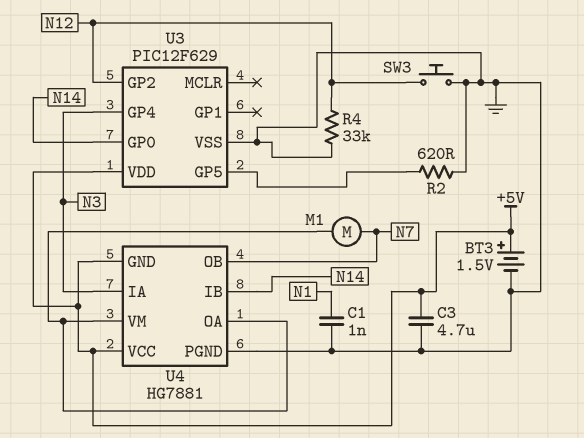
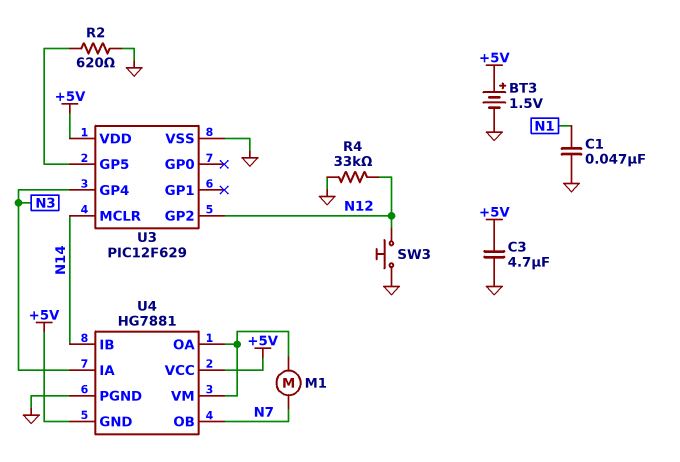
C1: 1nF (GND, N1) -> 47nF (GND, N1)
U3 pin GP0: N14 -> none
U3 pin MCLR: none -> N14

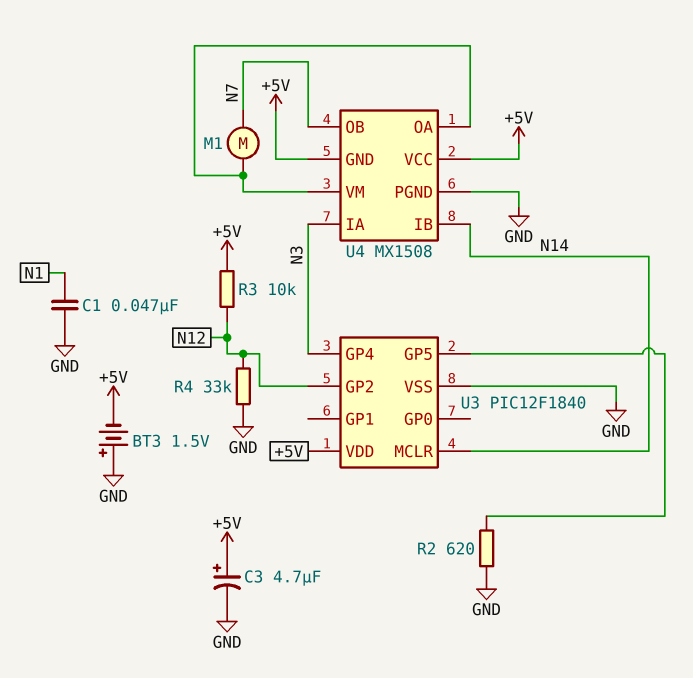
BT3: 1.5V (plus +5V, minus GND) -> 1.5V (plus GND, minus +5V)
C3: 4.7uF (+5V, GND) -> 4.7uF (plus +5V, minus GND)
R3: none -> 10k (+5V, N12)
SW3: button (GND, N12) -> none
U3: PIC12F629 -> PIC12F1840
U4: HG7881 -> MX1508

